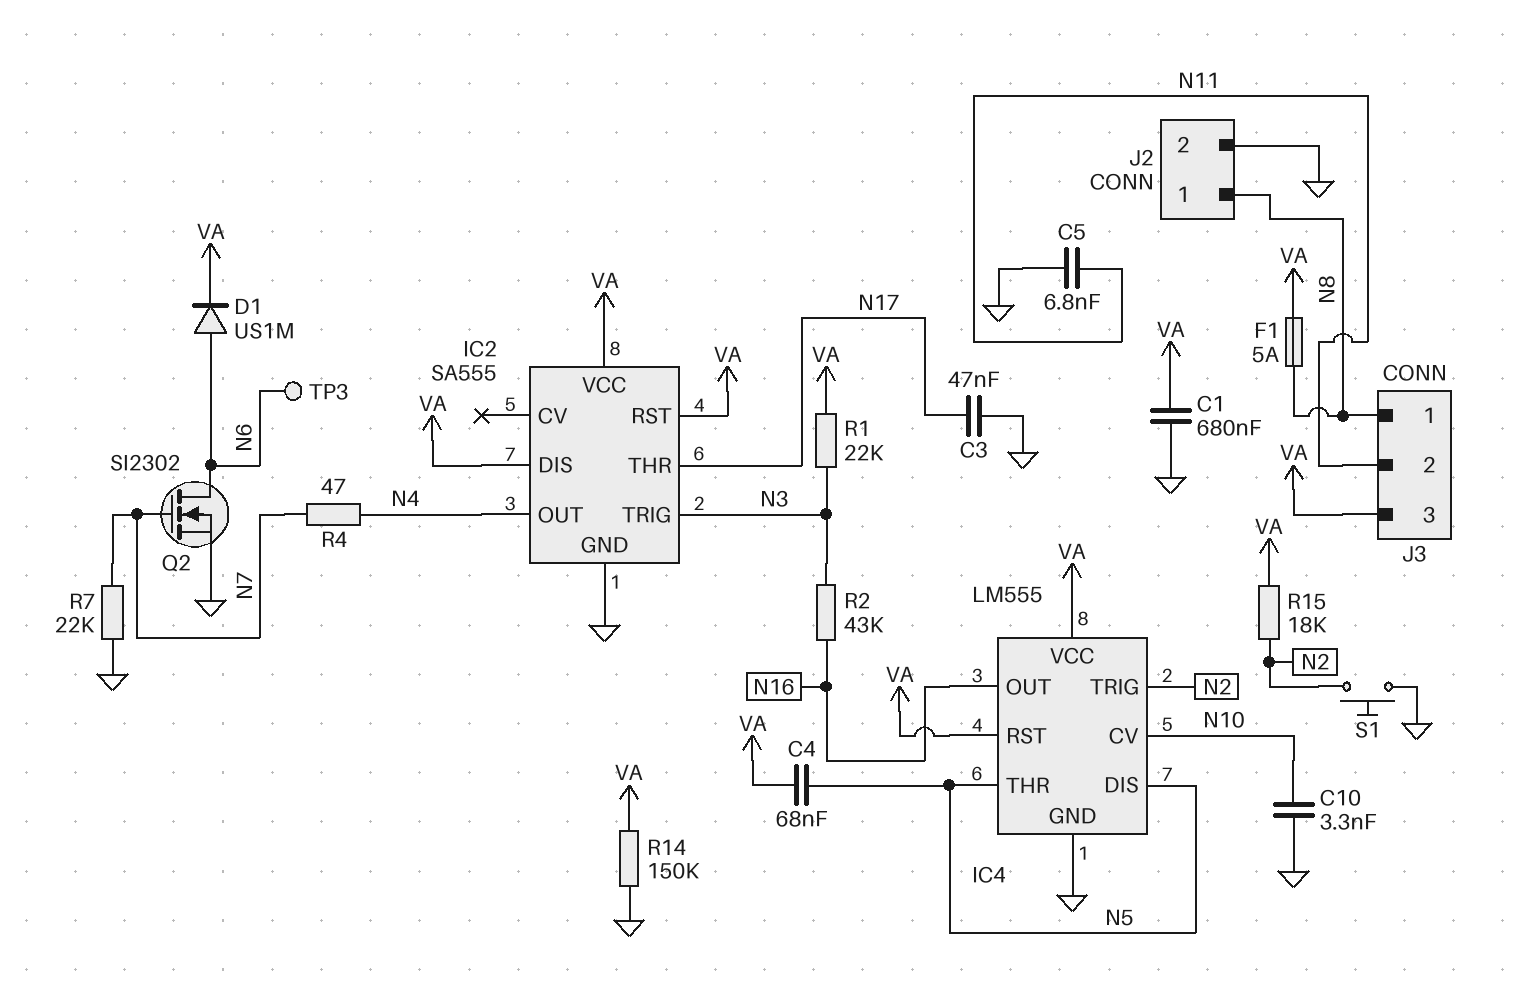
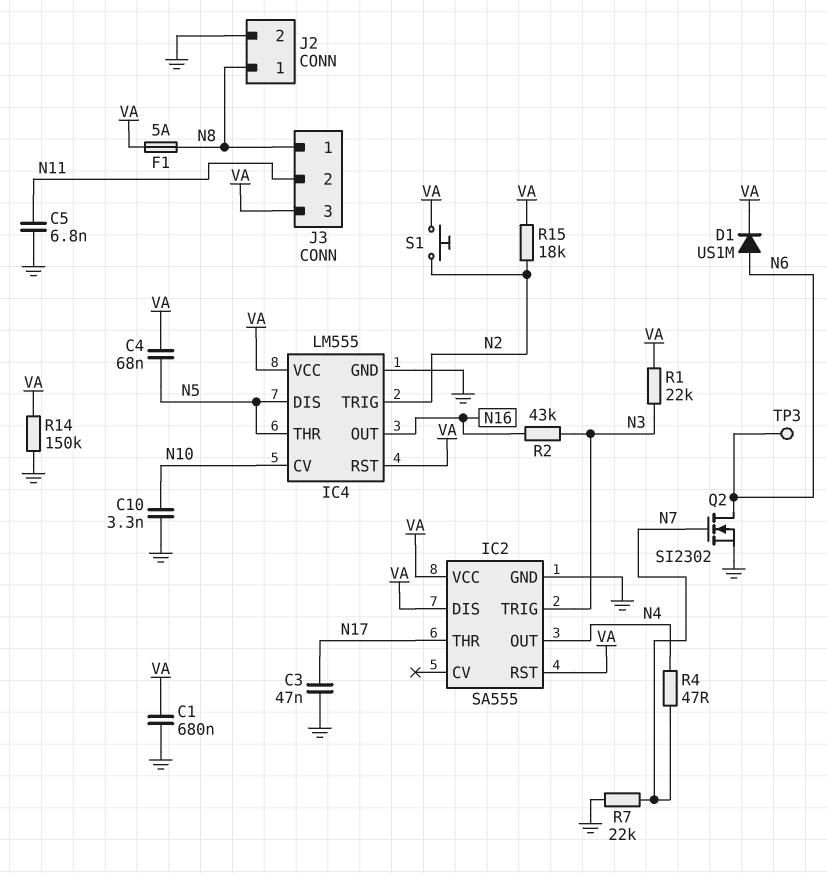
S1: button (GND, N2) -> button (N2, VA)

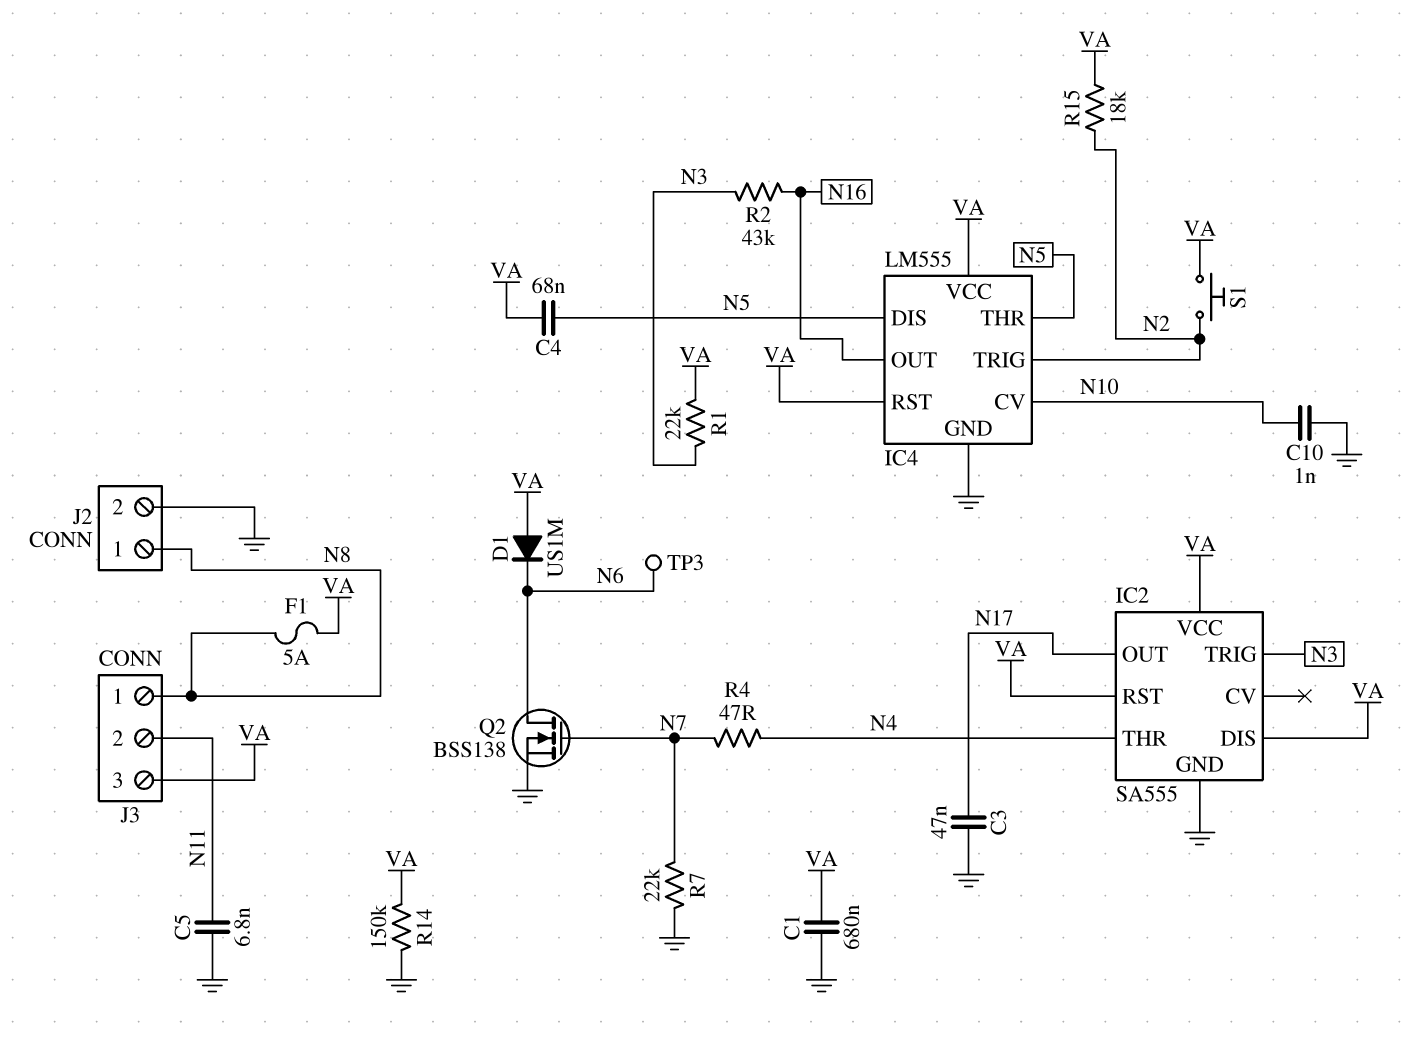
C10: 3.3nF (GND, N10) -> 1nF (GND, N10)
D1: diode US1M (A N6, K VA) -> diode US1M (A VA, K N6)
IC2 pin OUT: N4 -> N17
IC2 pin THR: N17 -> N4
Q2: NMOS SI2302 (G N7, D N6, S GND) -> NMOS BSS138 (G N7, D N6, S GND)

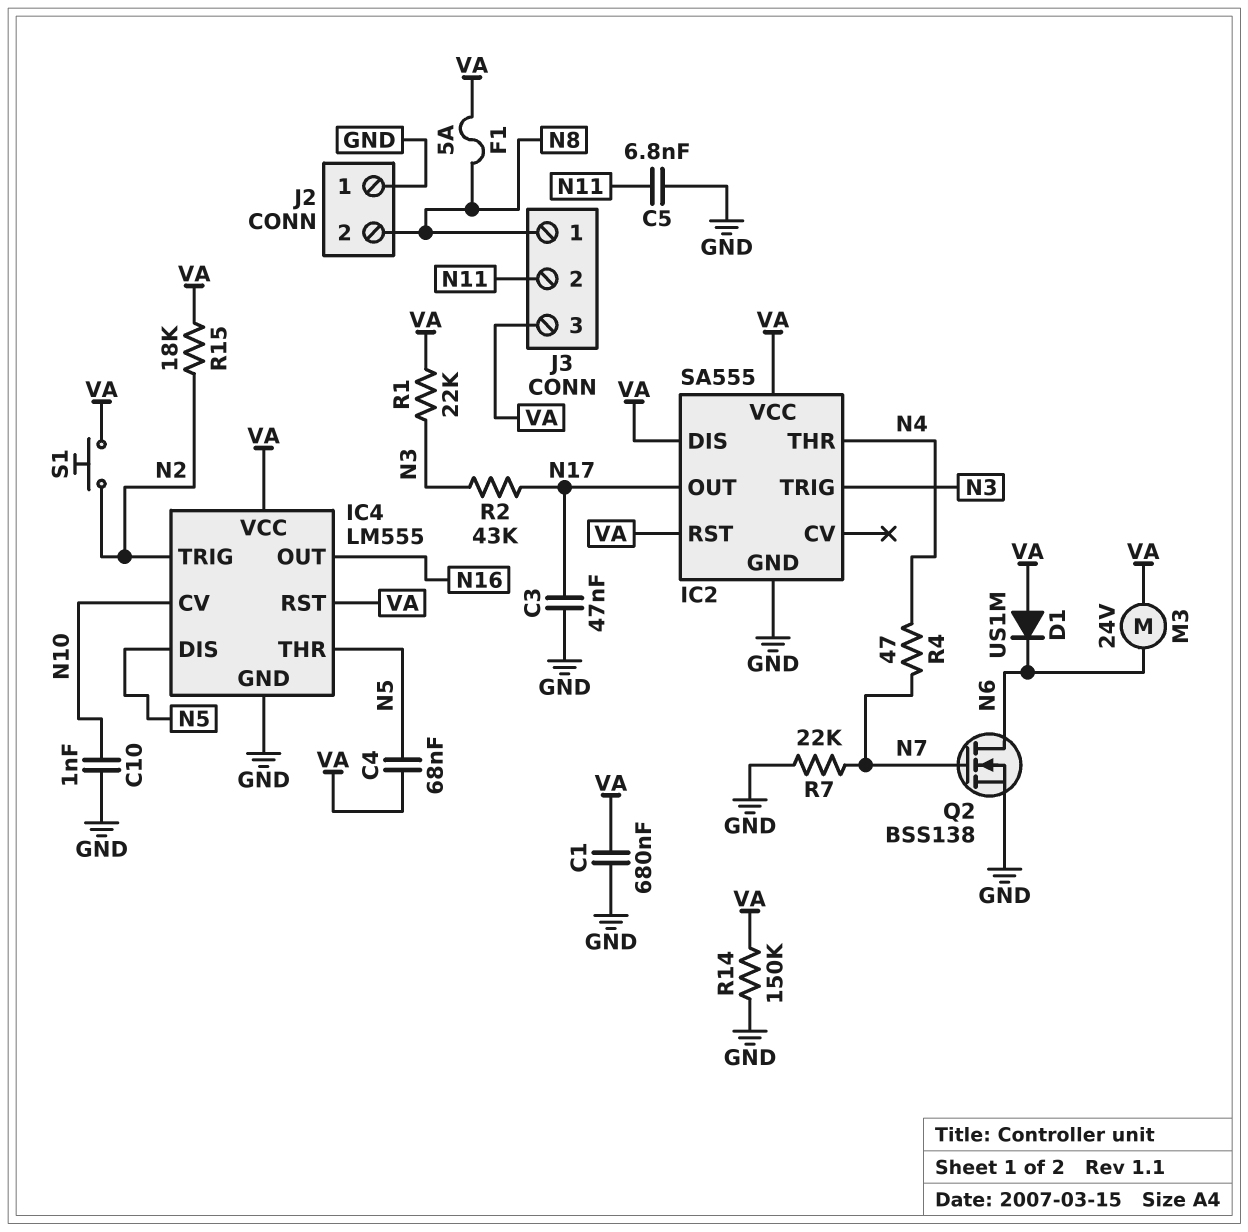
J2 pin 1: N8 -> GND
J2 pin 2: GND -> N8
M3: none -> motor 24V (N6, VA)
R2: 43k (N3, N16) -> 43k (N3, N17)
TP3: test point (N6) -> none

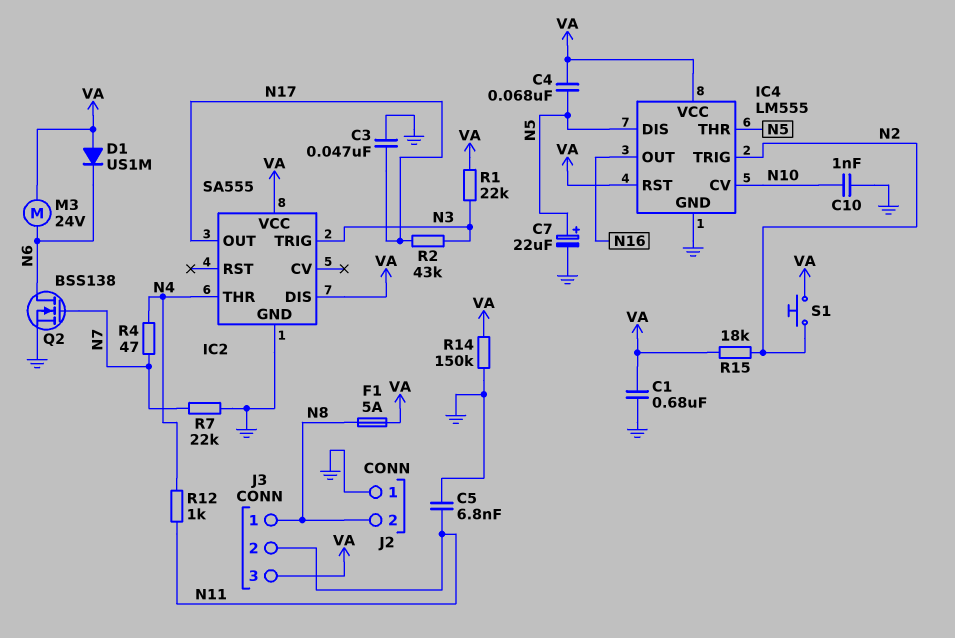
C7: none -> 22uF (plus N5, minus GND)
IC2 pin RST: VA -> none
R12: none -> 1k (N4, N11)

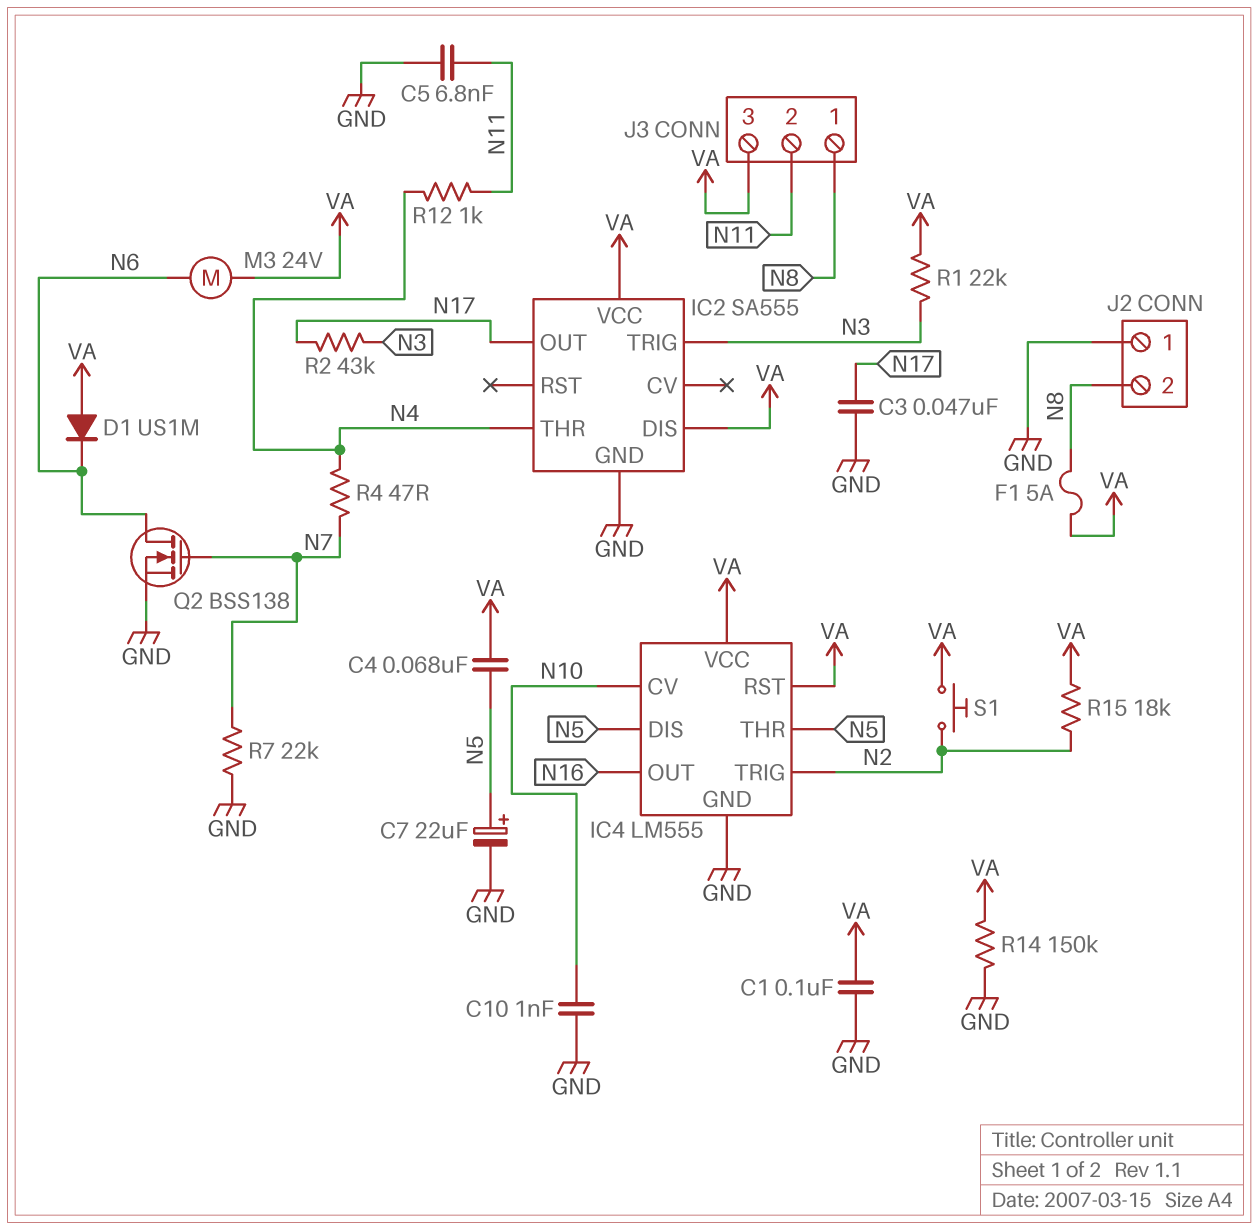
C1: 680nF (GND, VA) -> 100nF (GND, VA)

